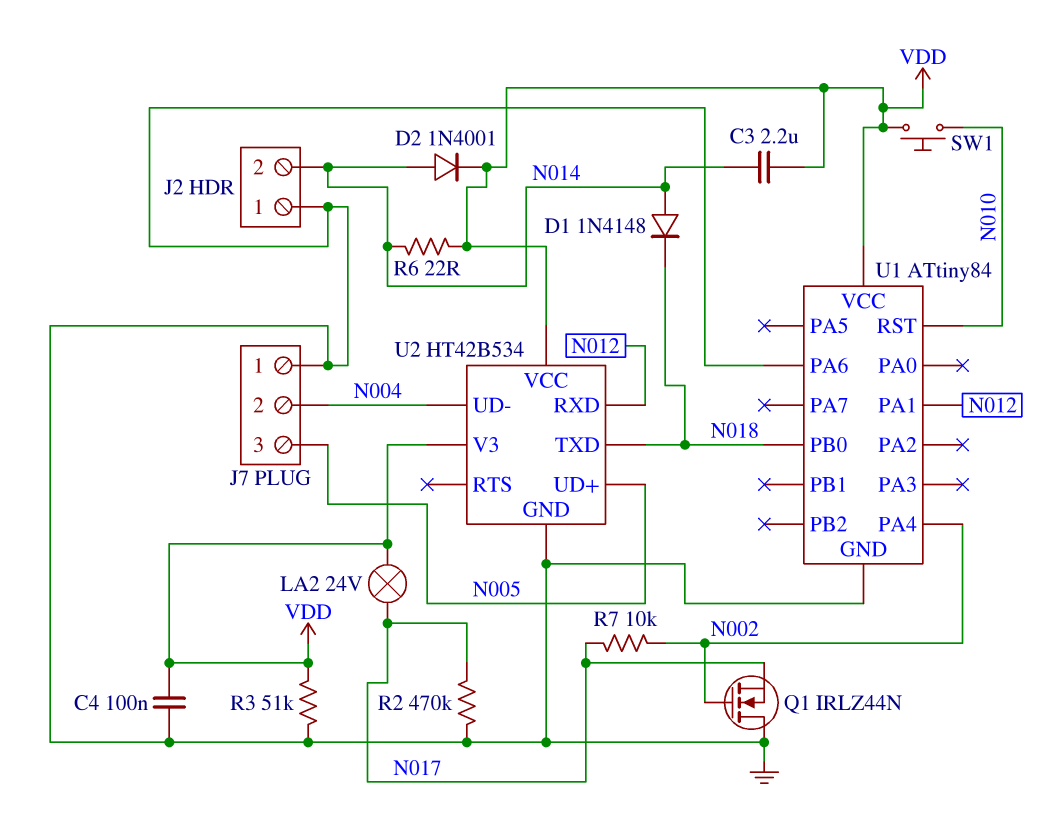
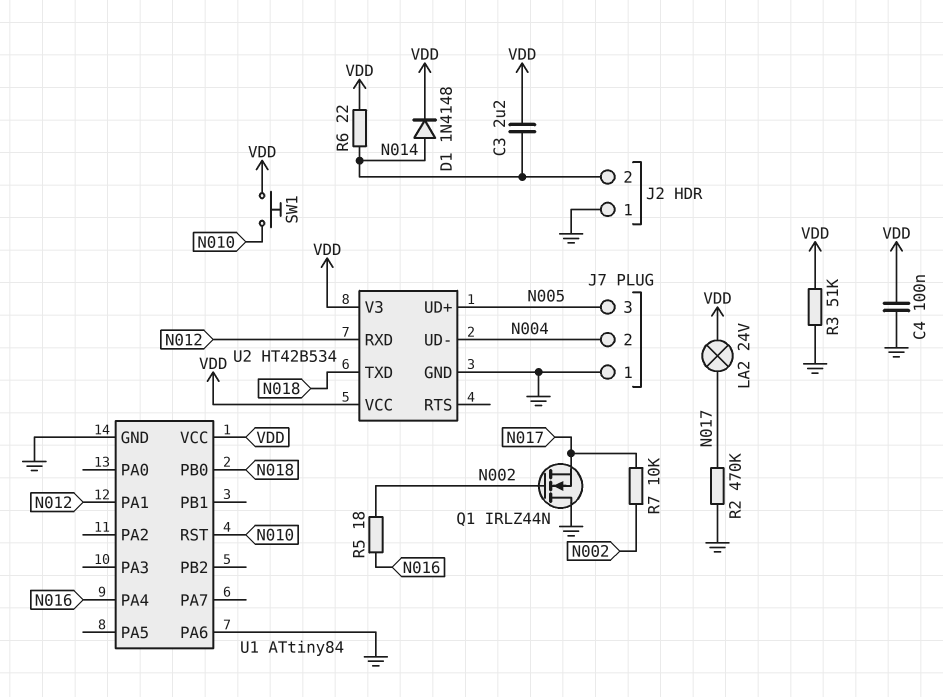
D1: diode 1N4148 (A N014, K N018) -> diode 1N4148 (A N014, K VDD)
D2: diode 1N4001 (A N014, K VDD) -> none
R5: none -> 18 (N002, N016)
U1 pin PA4: N002 -> N016

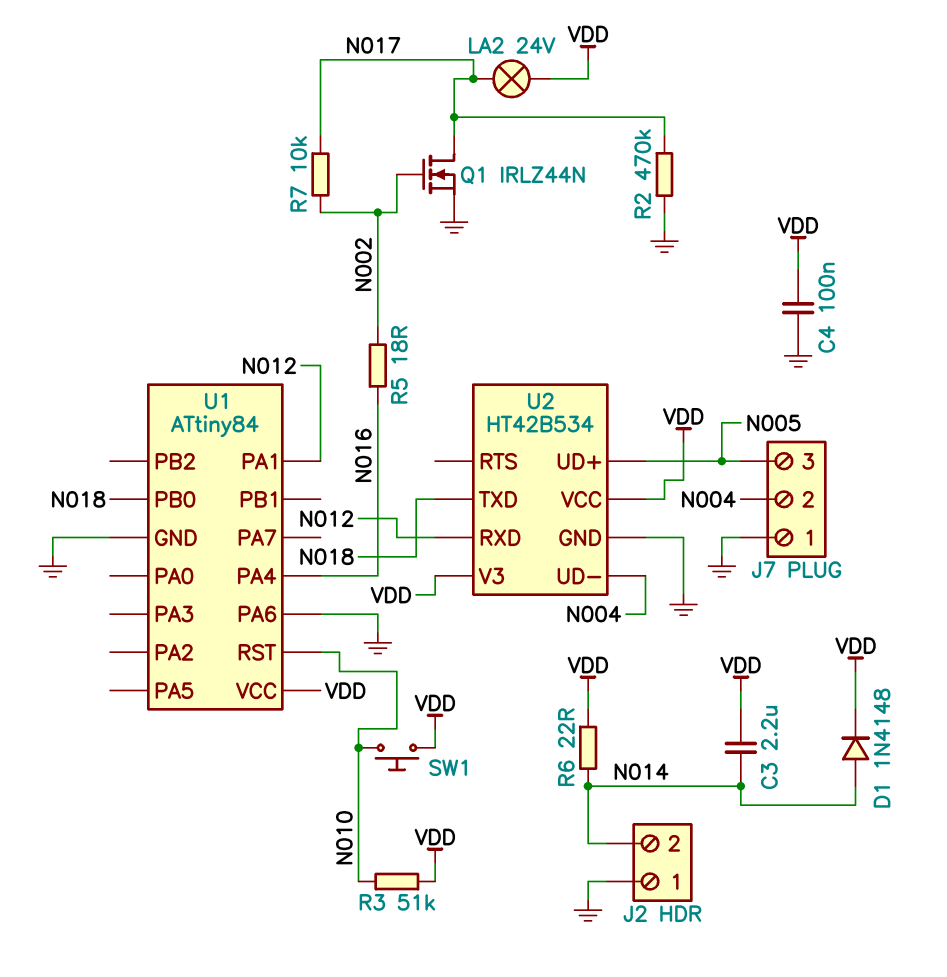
Q1: NMOS IRLZ44N (G N002, D GND, S N017) -> NMOS IRLZ44N (G N002, D N017, S GND)
R3: 51k (GND, VDD) -> 51k (N010, VDD)

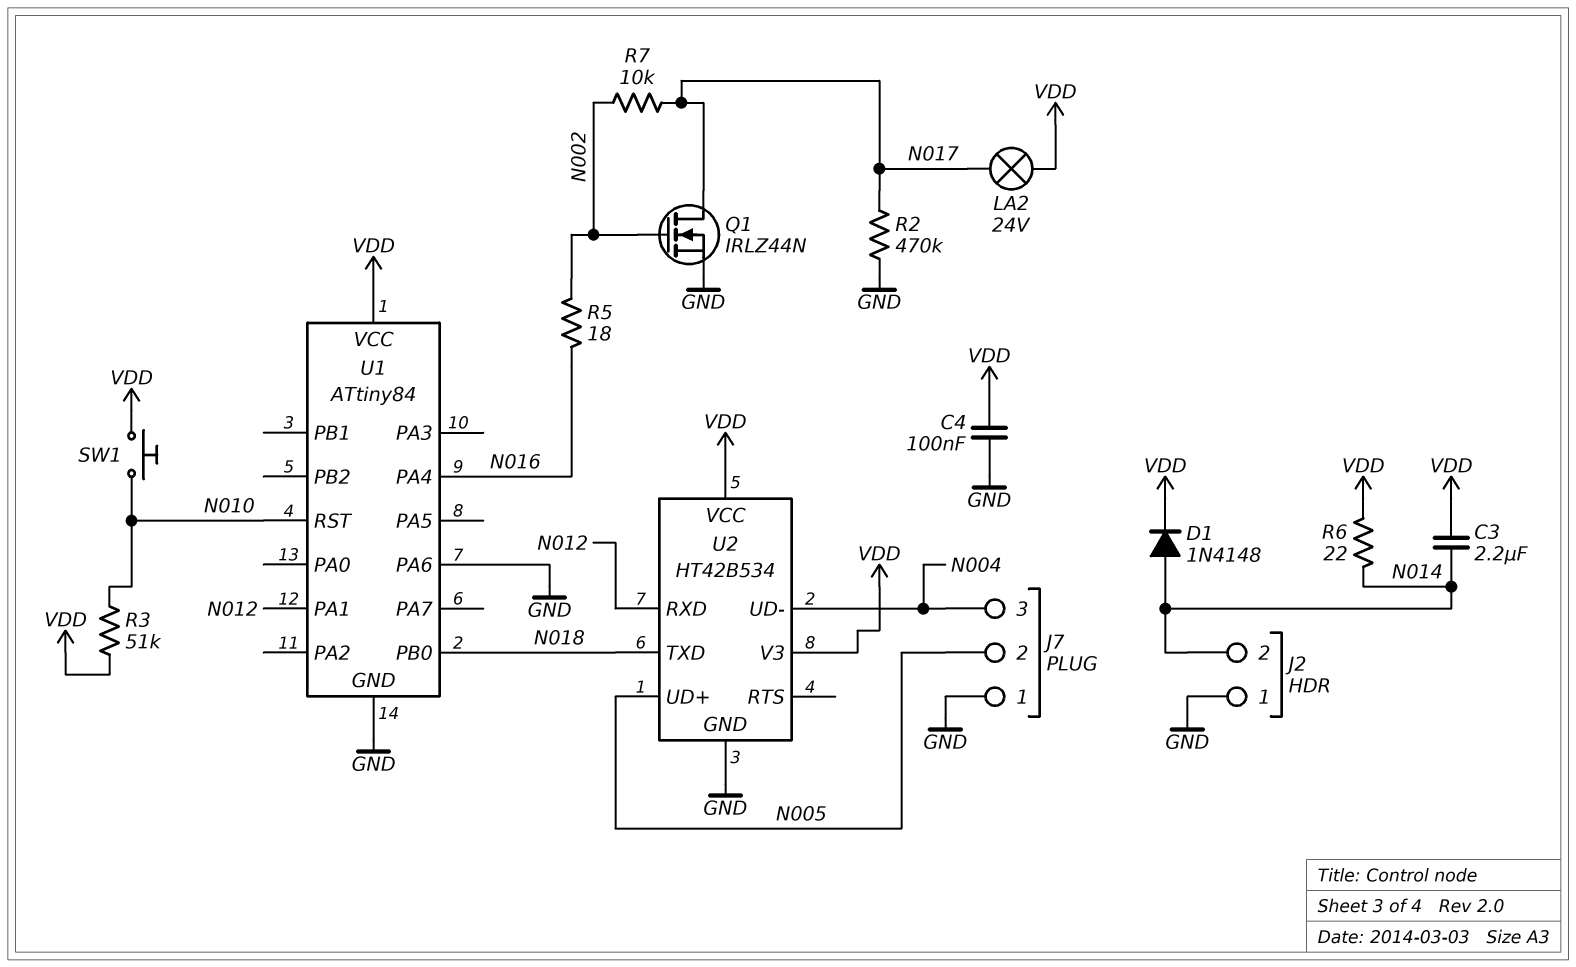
J7 pin 2: N004 -> N005
J7 pin 3: N005 -> N004

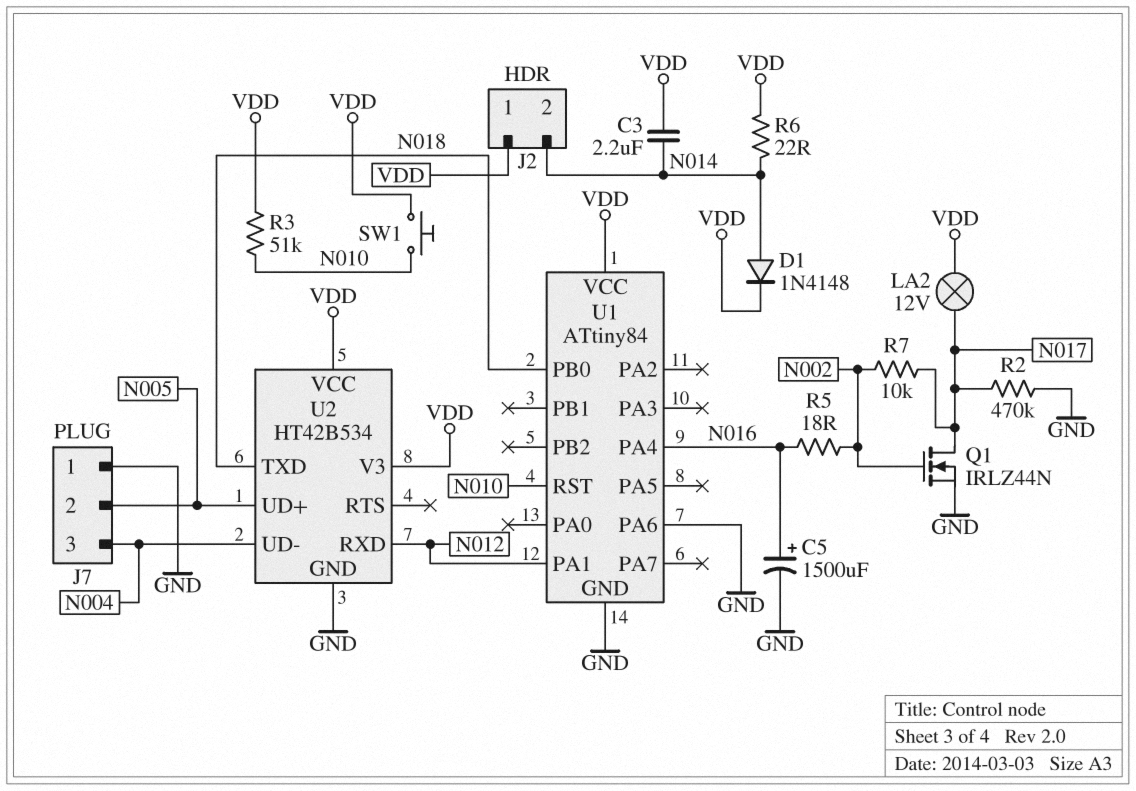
C4: 100nF (GND, VDD) -> none
C5: none -> 1500uF (plus N016, minus GND)
J2 pin 1: GND -> VDD
LA2: lamp 24V (N017, VDD) -> lamp 12V (N017, VDD)

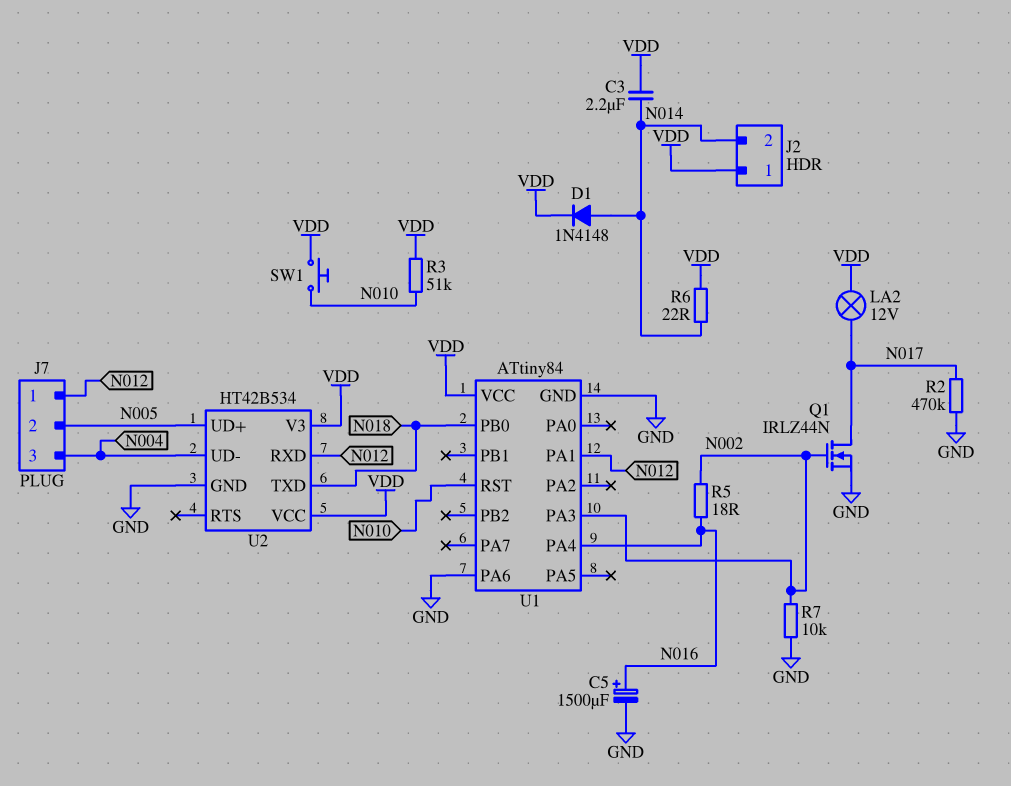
J7 pin 1: GND -> N012
R7: 10k (N002, N017) -> 10k (GND, N002)
U1 pin PA3: none -> N002

